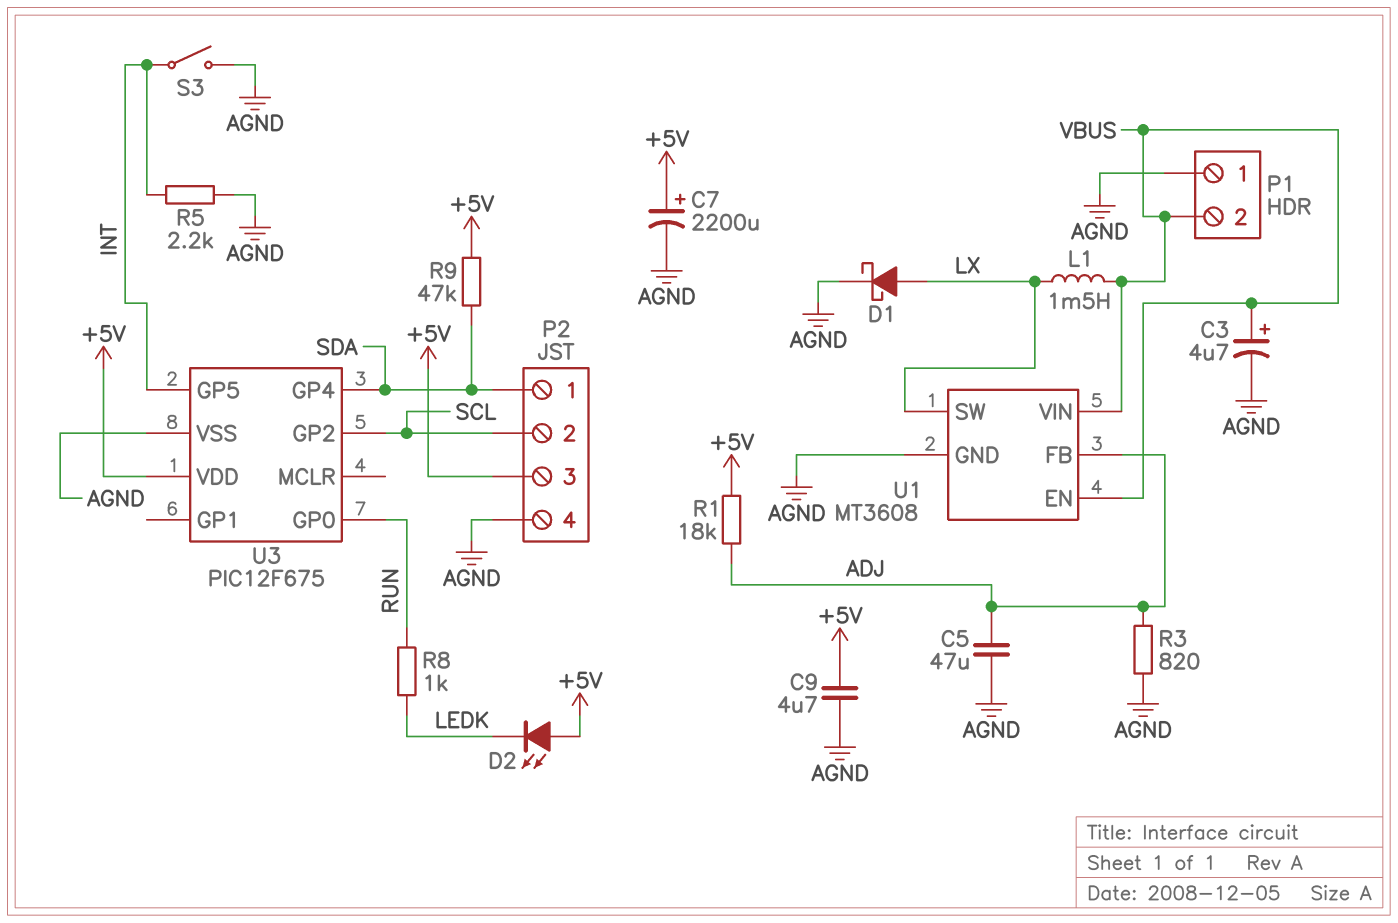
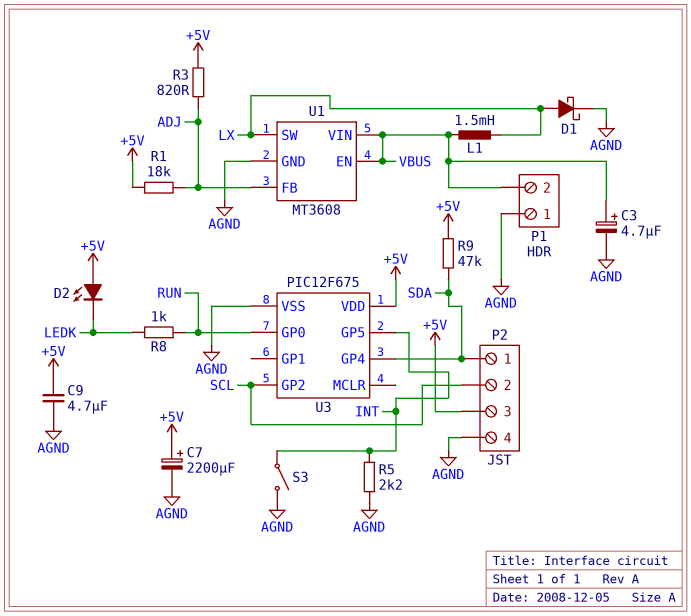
C5: 47uF (ADJ, AGND) -> none
R3: 820 (ADJ, AGND) -> 820 (+5V, ADJ)

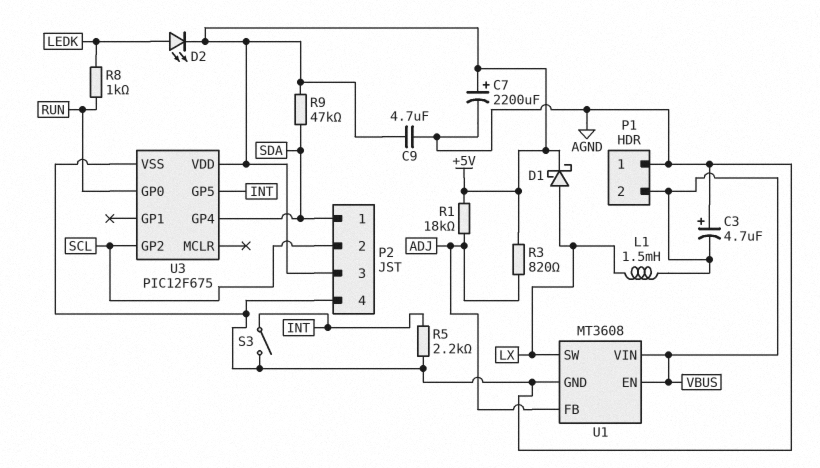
C3: 4.7uF (plus VBUS, minus AGND) -> 4.7uF (plus AGND, minus VBUS)
D1: schottky (A LX, K AGND) -> schottky (A LX, K +5V)
D2: LED (A +5V, K LEDK) -> LED (A LEDK, K +5V)

